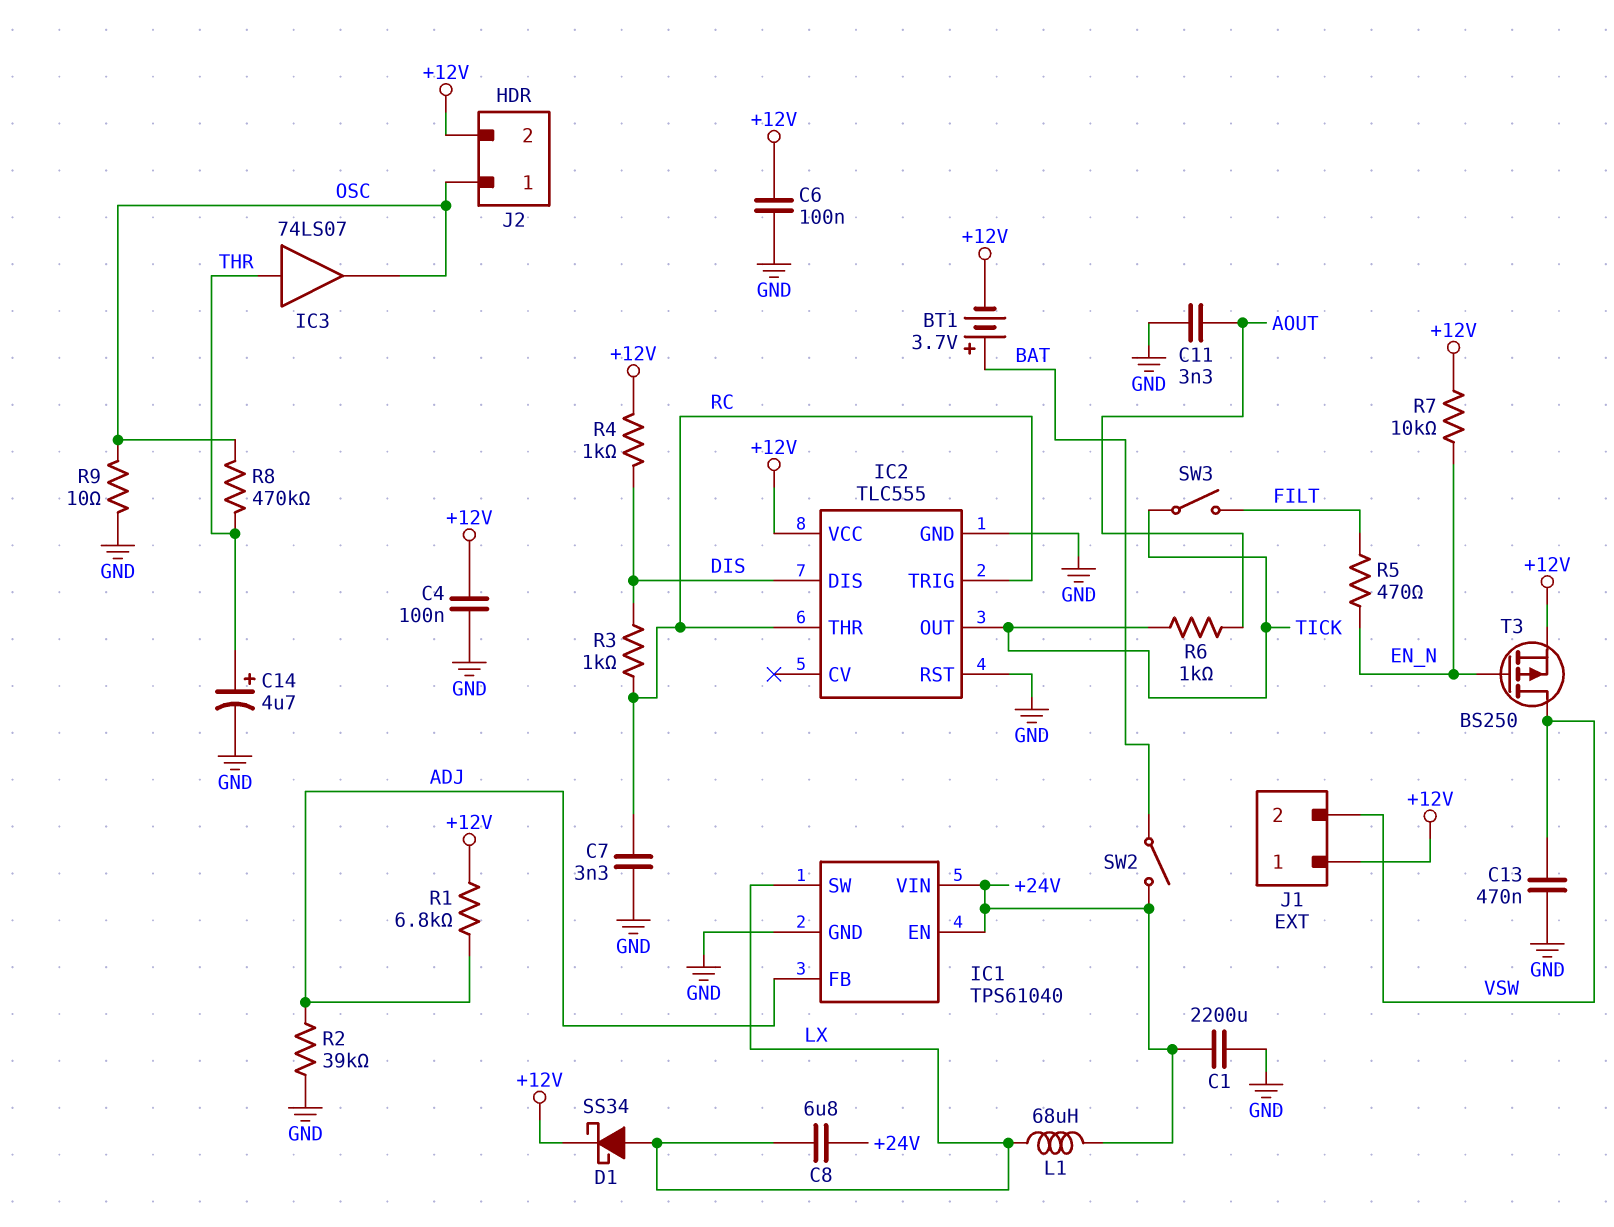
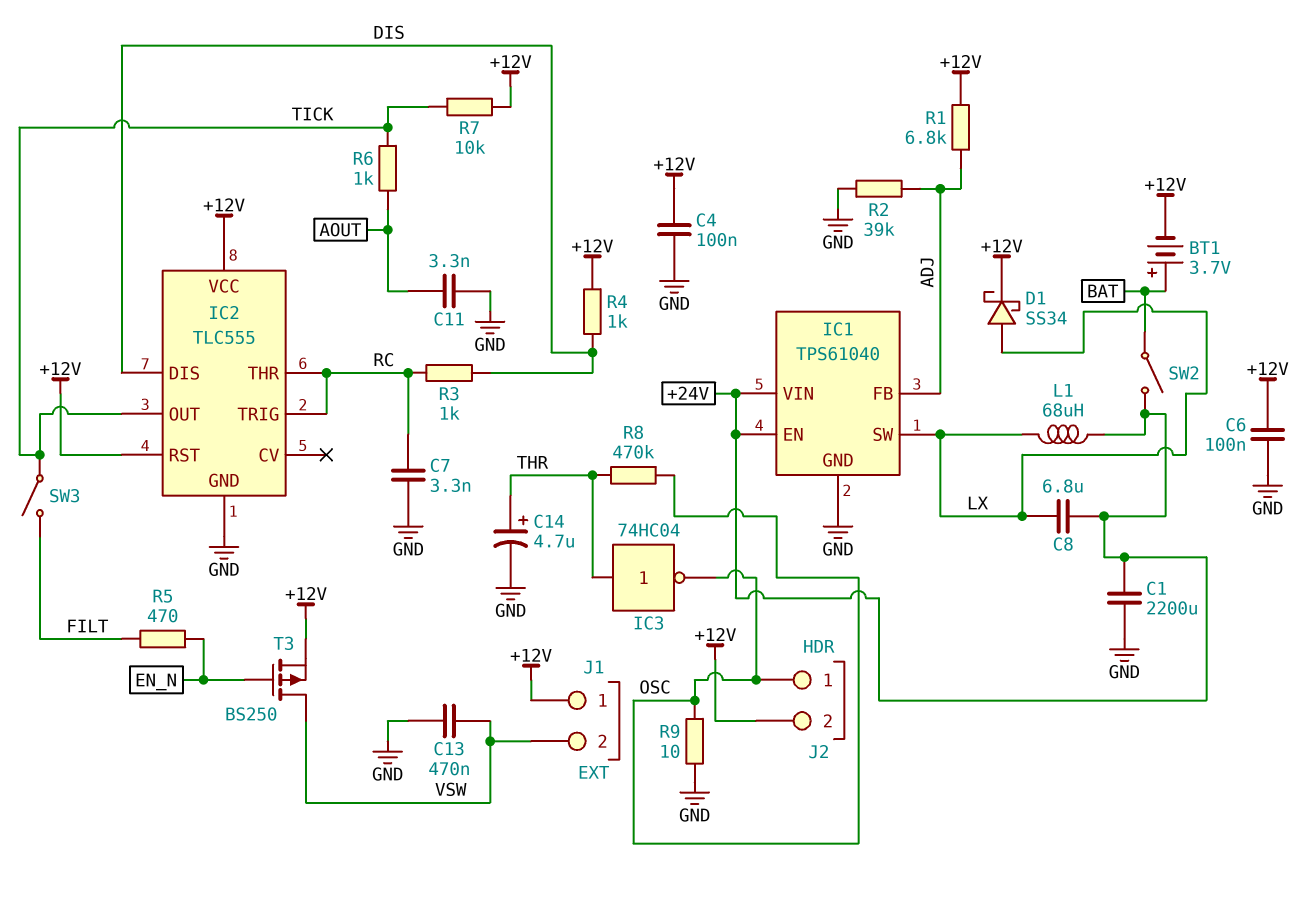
IC2 pin RST: GND -> +12V
IC3: buffer 74LS07 (in THR, out OSC) -> NOT 74HC04 (in THR, out OSC)
R7: 10k (+12V, EN_N) -> 10k (+12V, TICK)

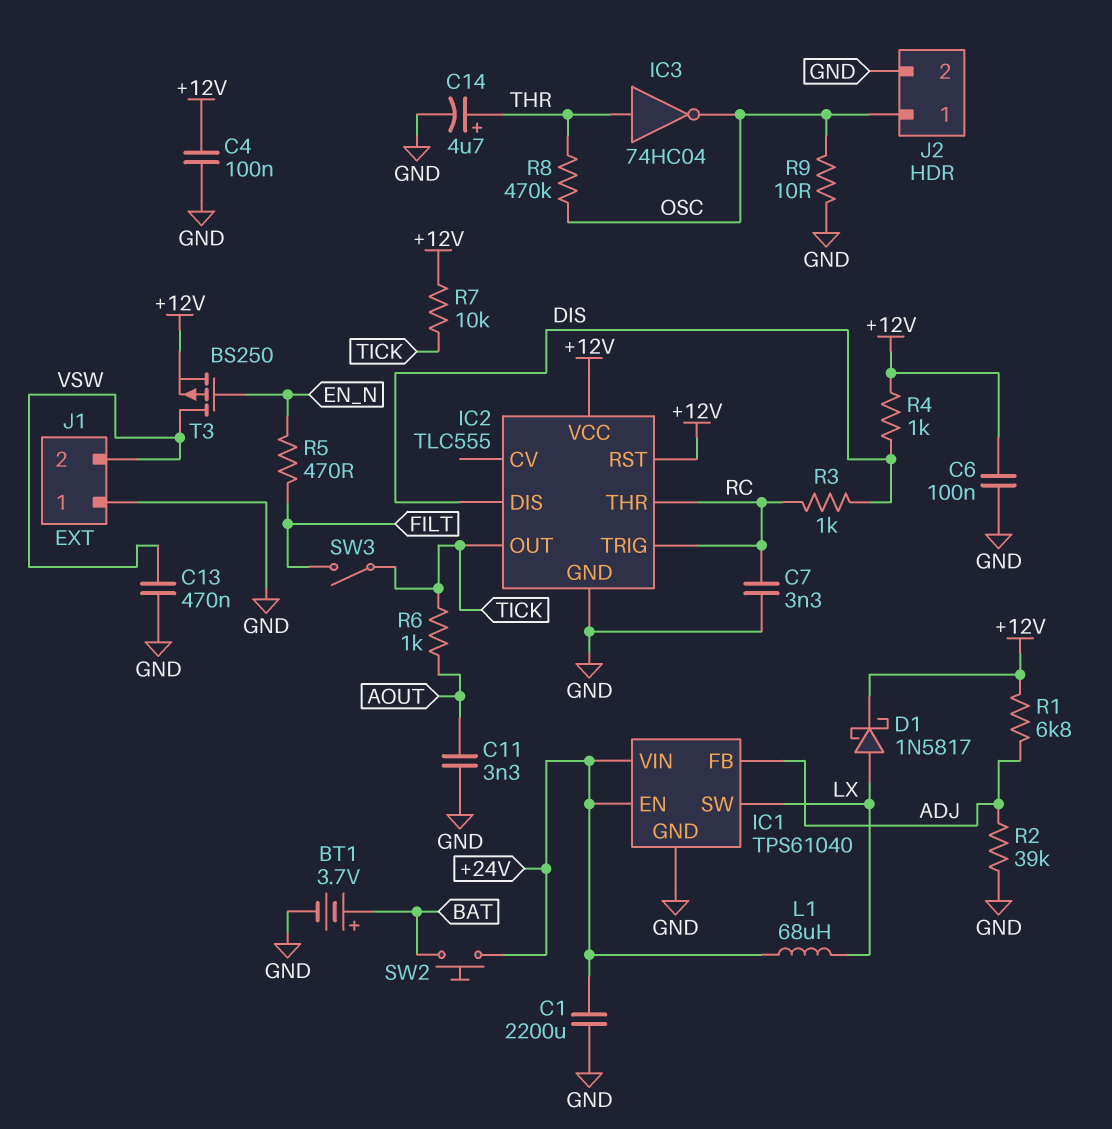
BT1: 3.7V (plus BAT, minus +12V) -> 3.7V (plus BAT, minus GND)
C8: 6.8uF (+24V, LX) -> none
D1: schottky SS34 (A LX, K +12V) -> schottky 1N5817 (A LX, K +12V)
J1 pin 1: +12V -> GND
J2 pin 2: +12V -> GND
SW2: switch (+24V, BAT) -> button (+24V, BAT)

